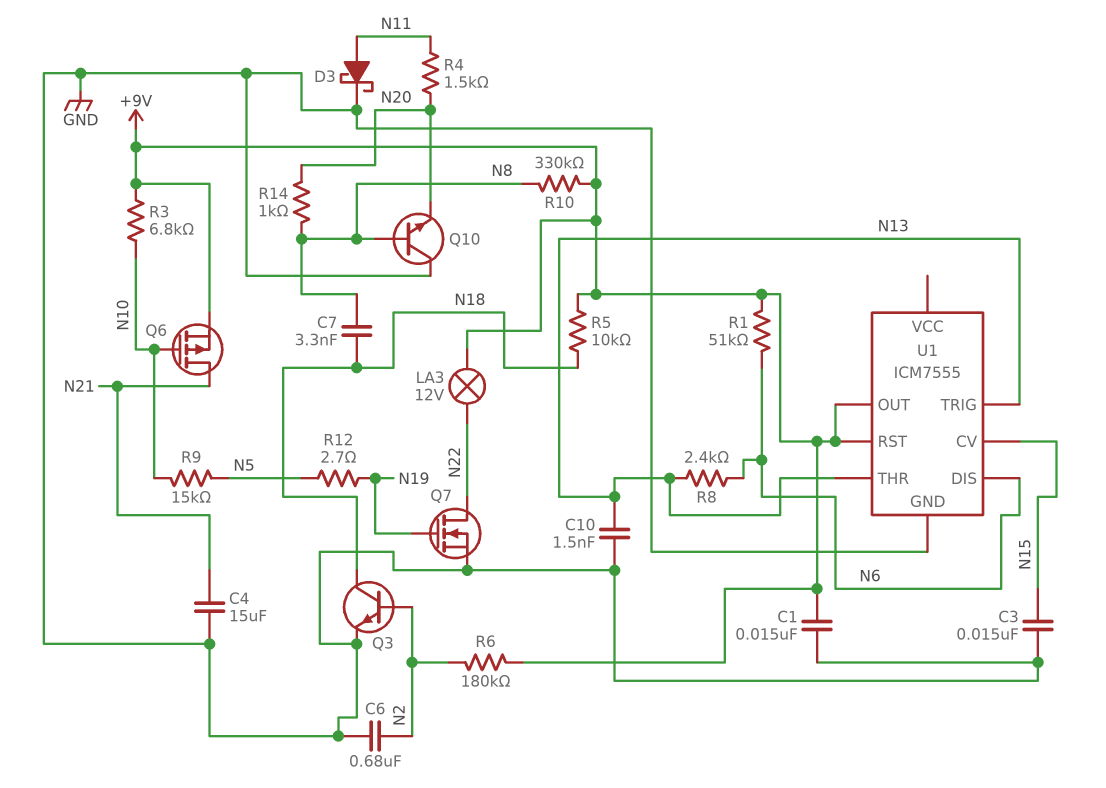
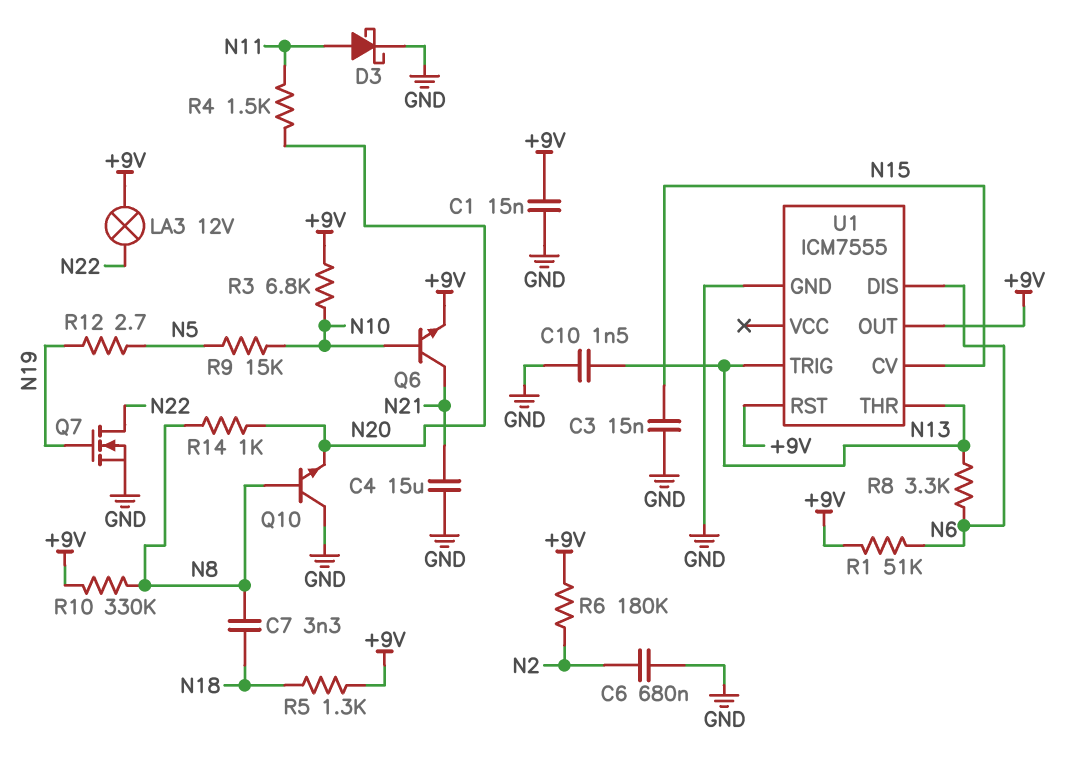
Q3: NPN (B N2, C N18, E GND) -> none
Q6: PMOS (G N10, D N21, S +9V) -> NPN (B N10, C N21, E +9V)
R5: 10k (+9V, N18) -> 1.3k (+9V, N18)
R8: 2.4k (N6, N13) -> 3.3k (N6, N13)

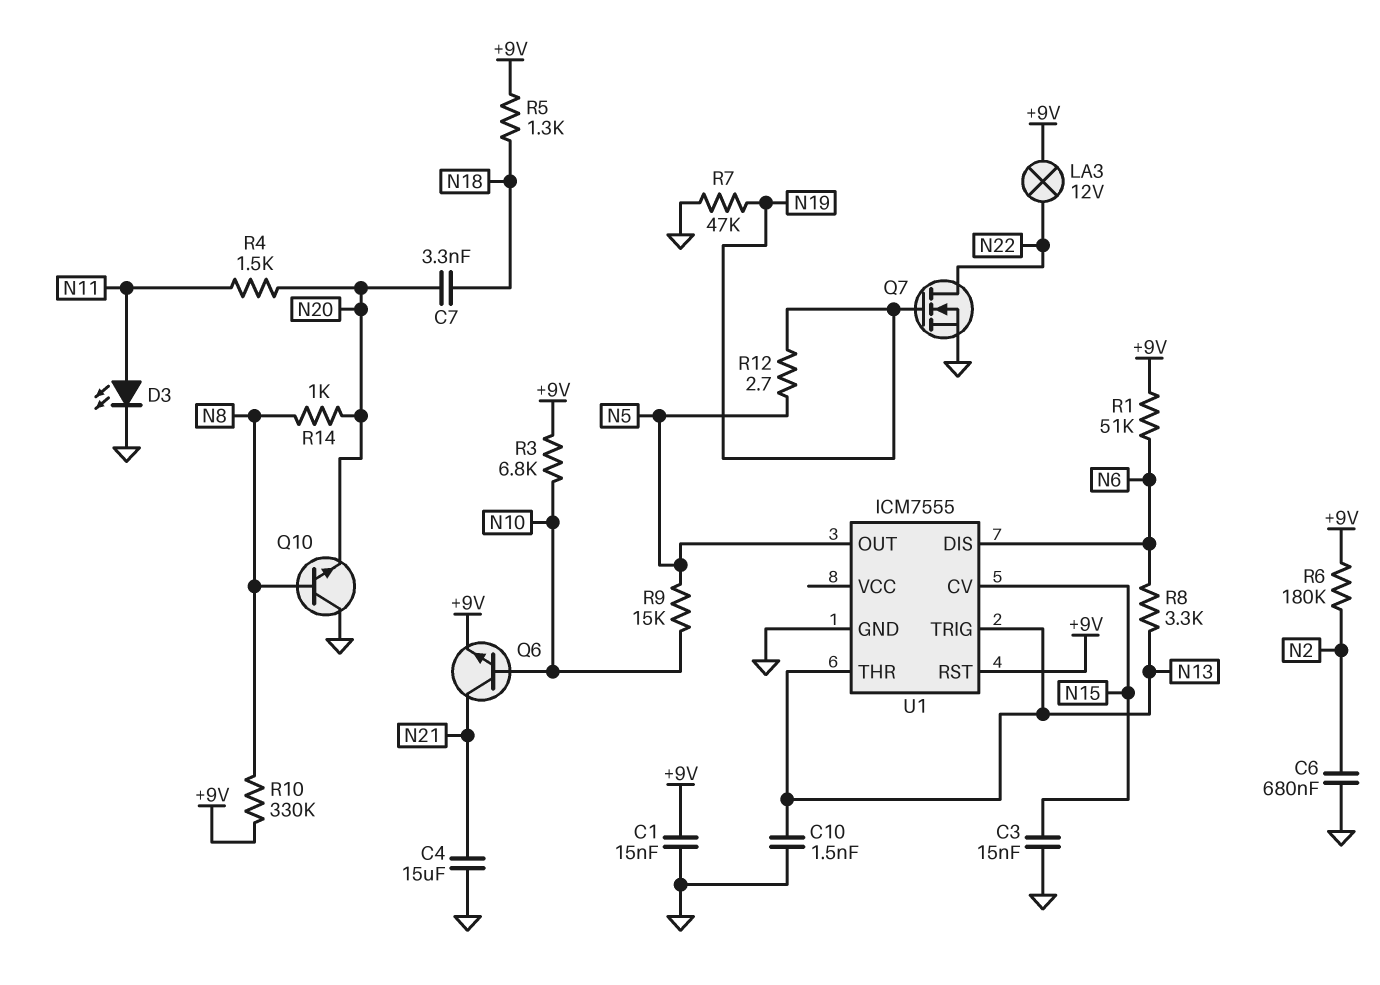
C7: 3.3nF (N8, N18) -> 3.3nF (N18, N20)
D3: schottky (A N11, K GND) -> LED (A N11, K GND)
R7: none -> 47k (GND, N19)
U1 pin OUT: +9V -> N5

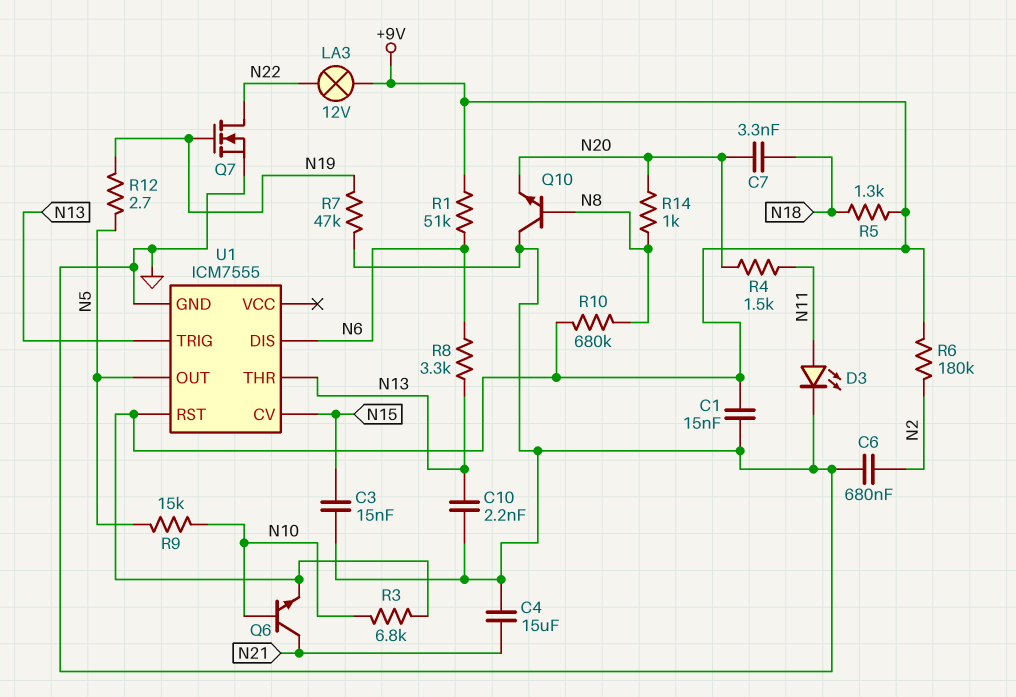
C10: 1.5nF (GND, N13) -> 2.2nF (GND, N13)
R10: 330k (+9V, N8) -> 680k (+9V, N8)

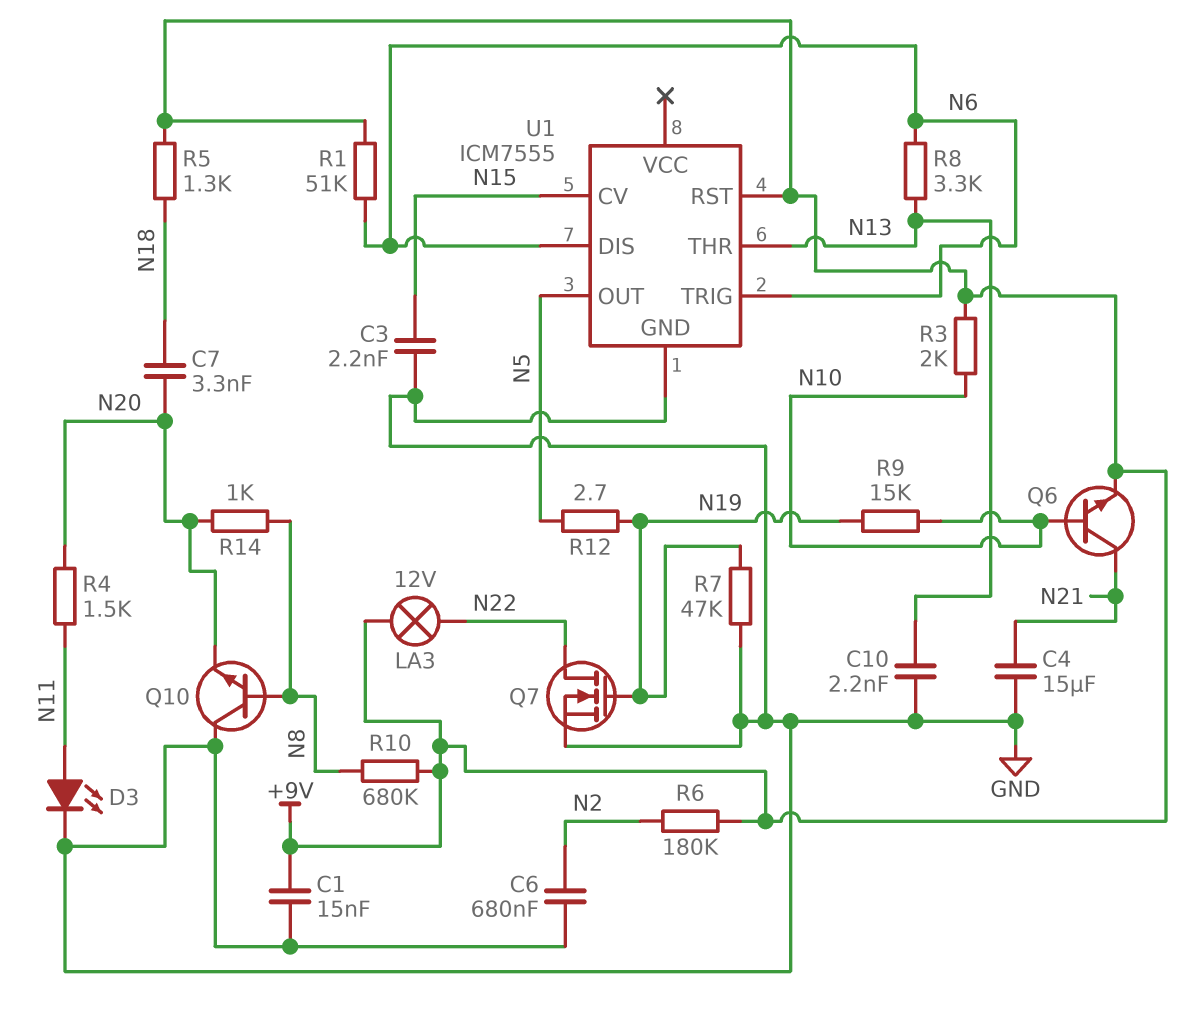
C3: 15nF (GND, N15) -> 2.2nF (GND, N15)
R3: 6.8k (+9V, N10) -> 2k (+9V, N10)
R9: 15k (N5, N10) -> 15k (N10, N19)
U1 pin TRIG: N13 -> N6

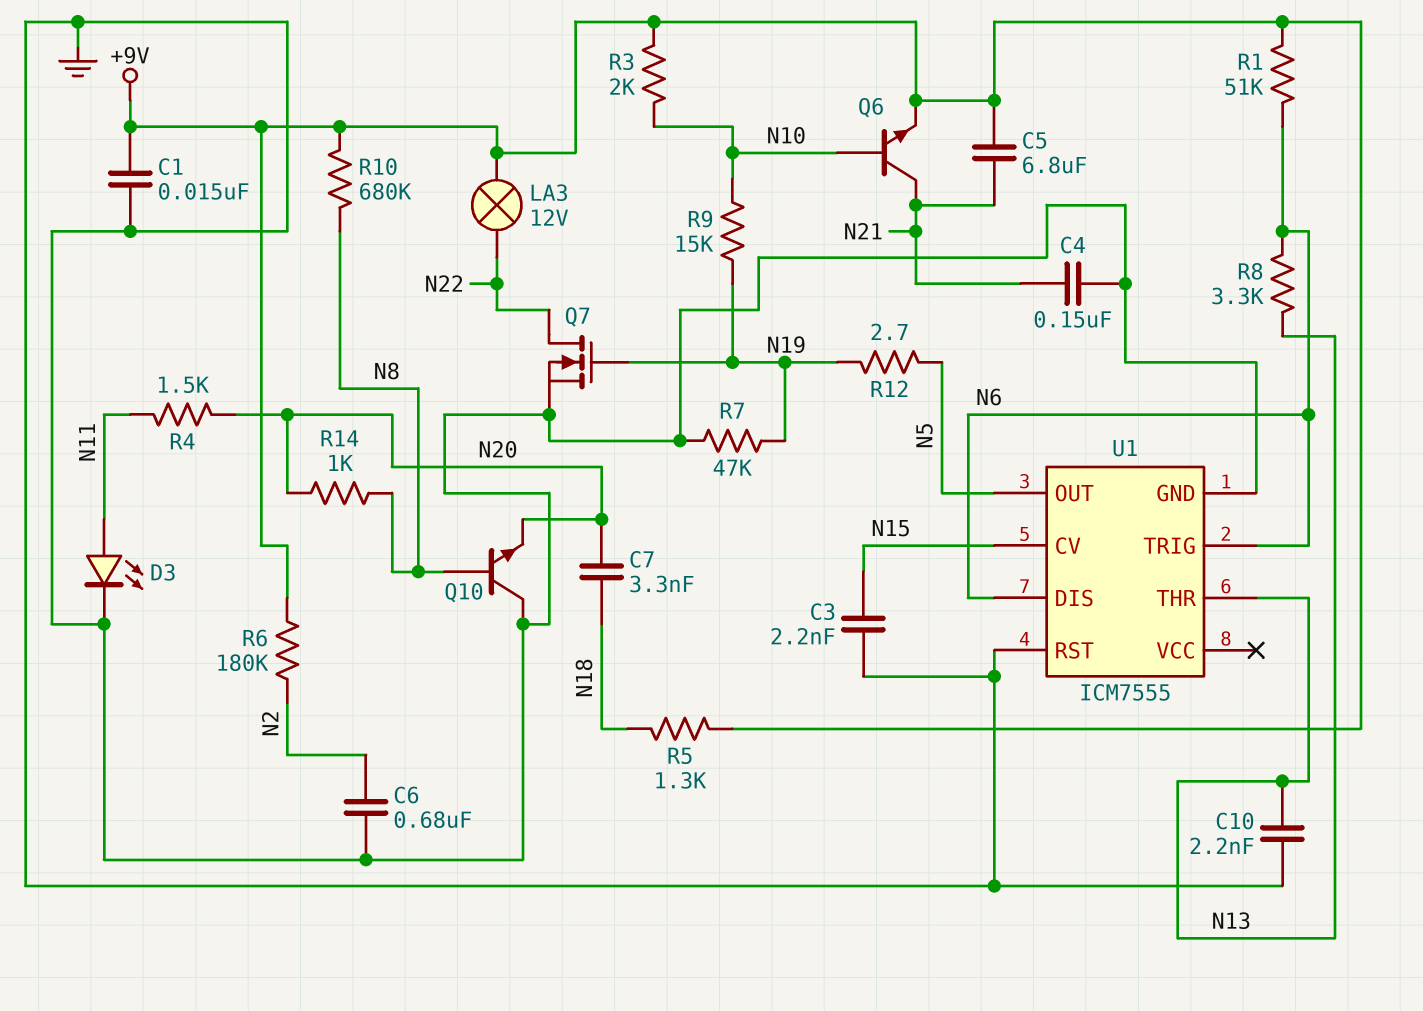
C4: 15uF (GND, N21) -> 150nF (GND, N21)
C5: none -> 6.8uF (+9V, N21)
U1 pin RST: +9V -> GND

